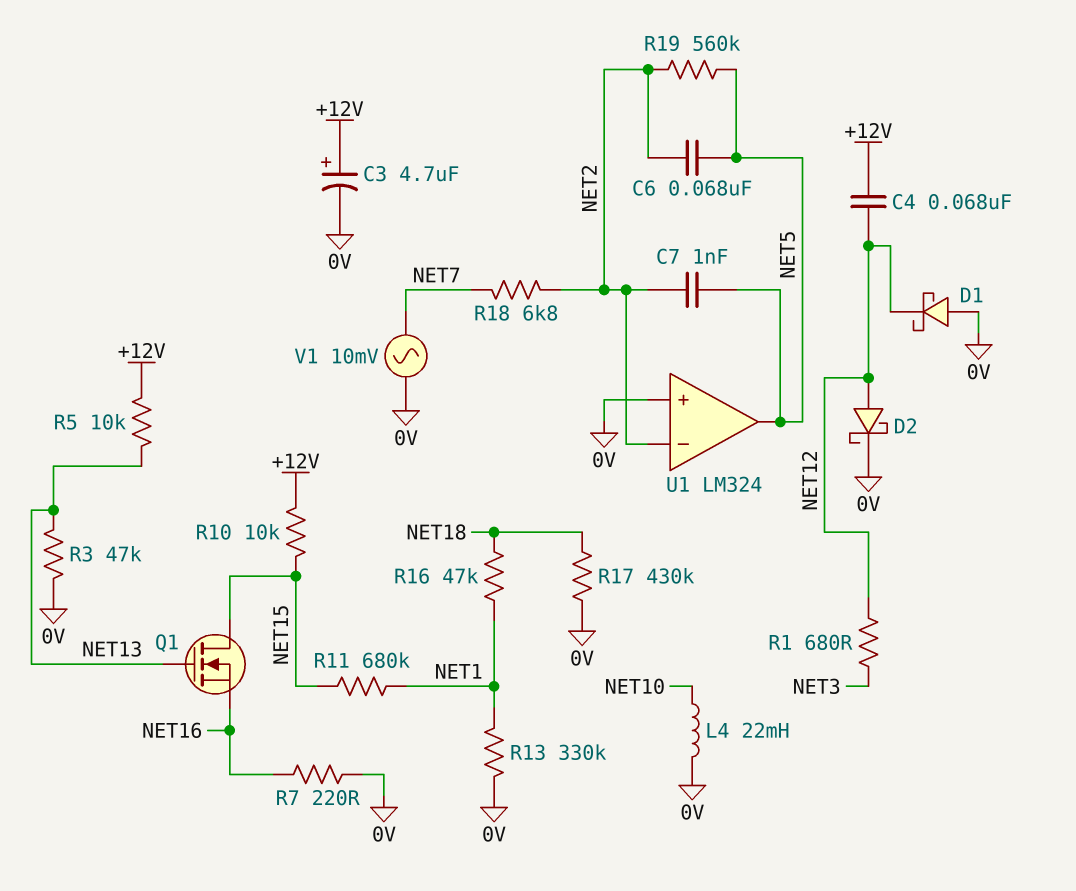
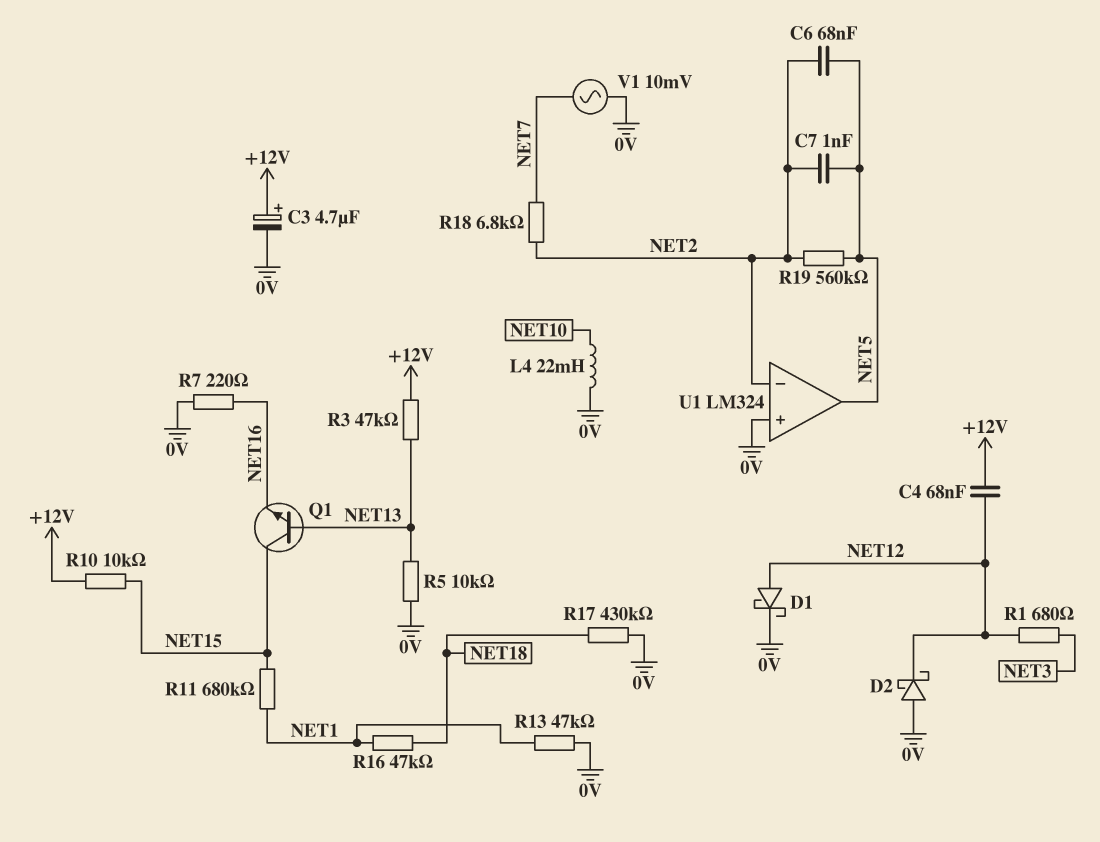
D1: schottky (A 0V, K NET12) -> schottky (A NET12, K 0V)
D2: schottky (A NET12, K 0V) -> schottky (A 0V, K NET12)
Q1: NMOS (G NET13, D NET15, S NET16) -> NPN (B NET13, C NET15, E NET16)
R3: 47k (0V, NET13) -> 47k (+12V, NET13)
R5: 10k (+12V, NET13) -> 10k (0V, NET13)
R13: 330k (0V, NET1) -> 47k (0V, NET1)

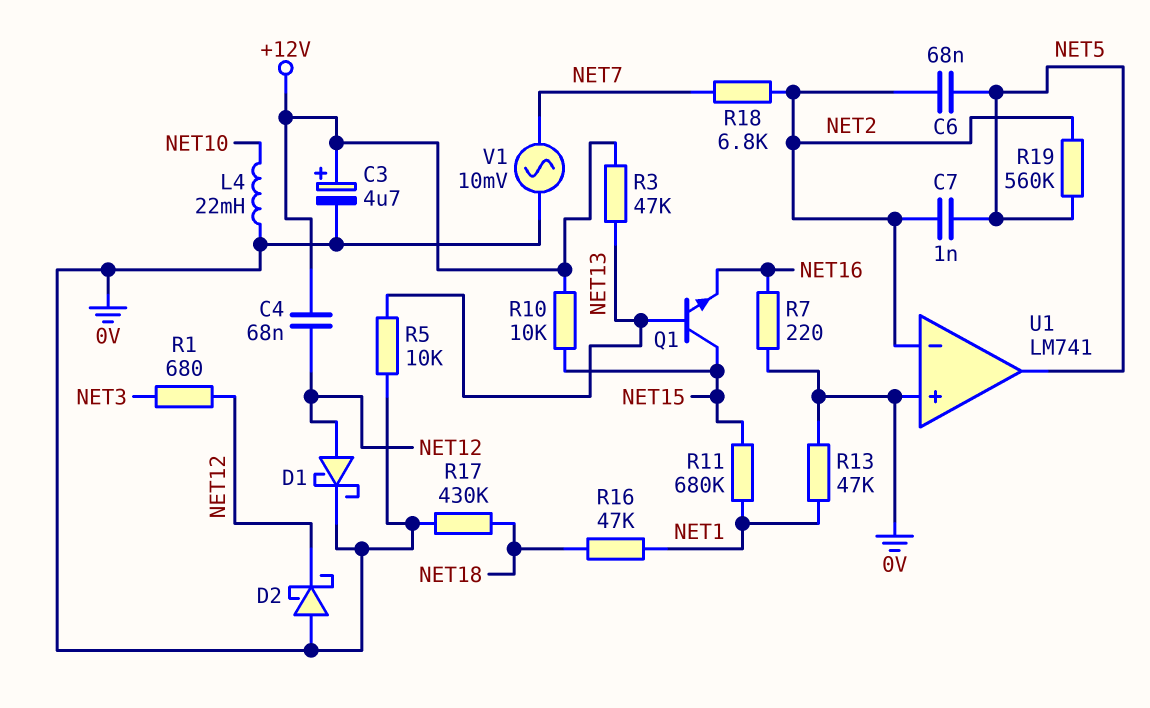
U1: LM324 -> LM741

